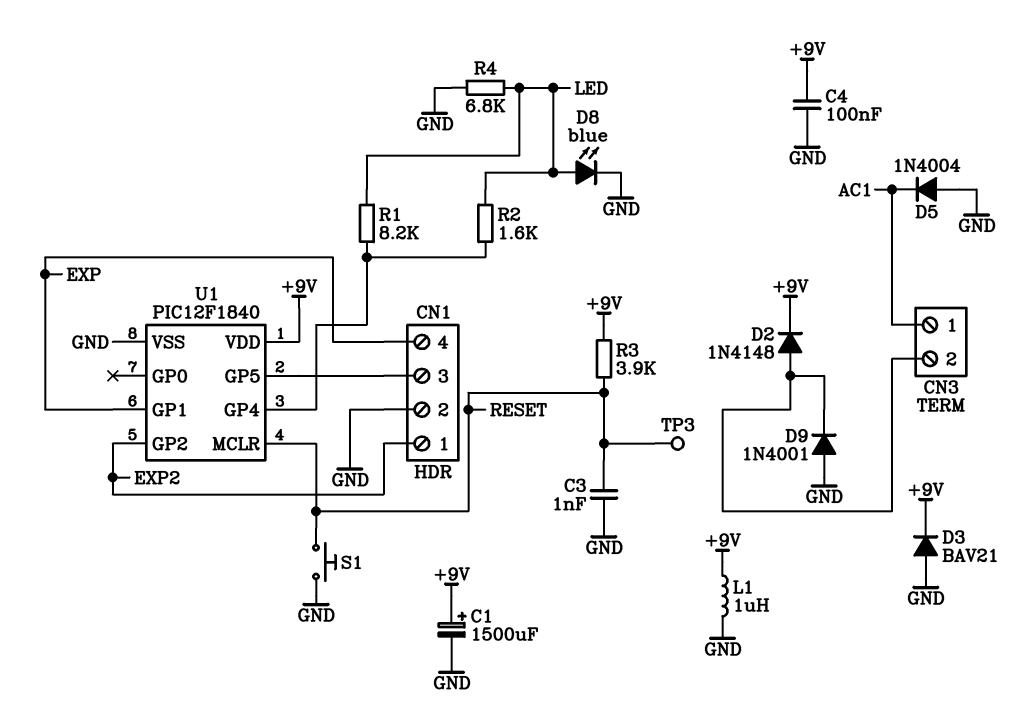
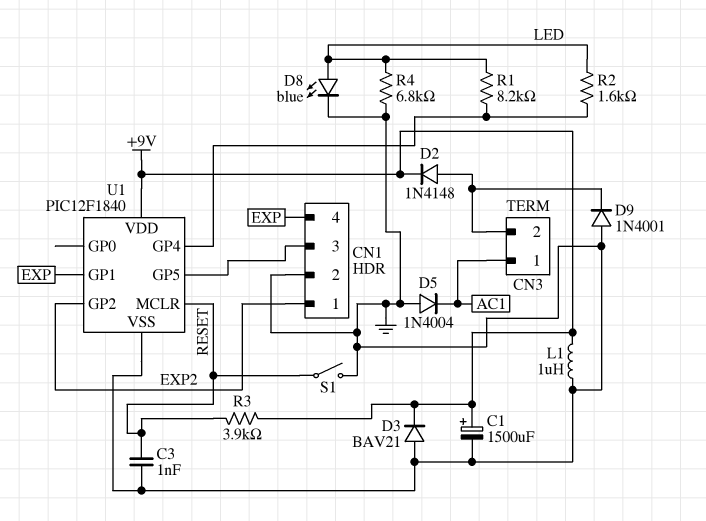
C4: 100nF (+9V, GND) -> none
S1: button (GND, RESET) -> switch (GND, RESET)
TP3: test point (RESET) -> none

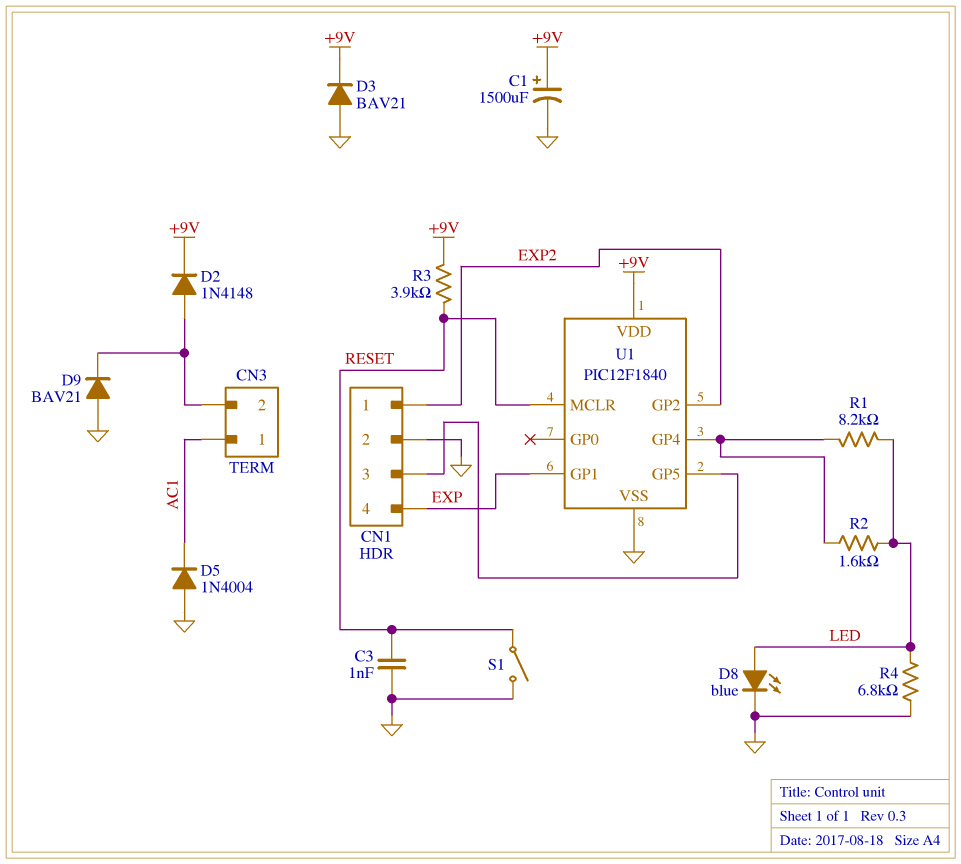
D9: diode 1N4001 (A GND, K CN3/2) -> diode BAV21 (A GND, K CN3/2)
L1: 1uH (+9V, GND) -> none

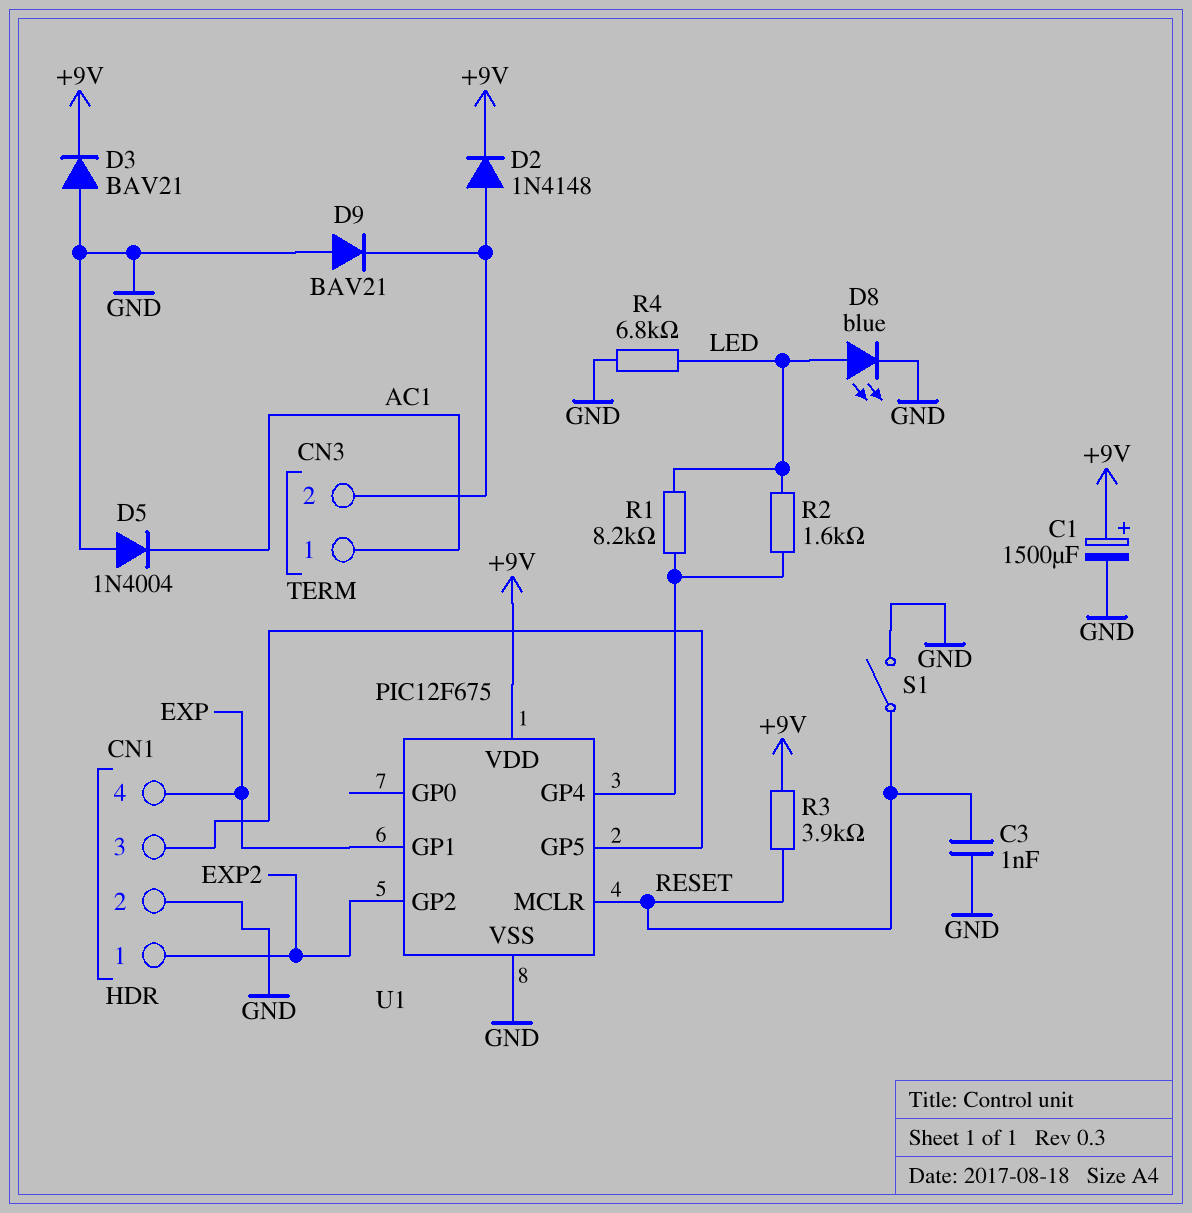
U1: PIC12F1840 -> PIC12F675

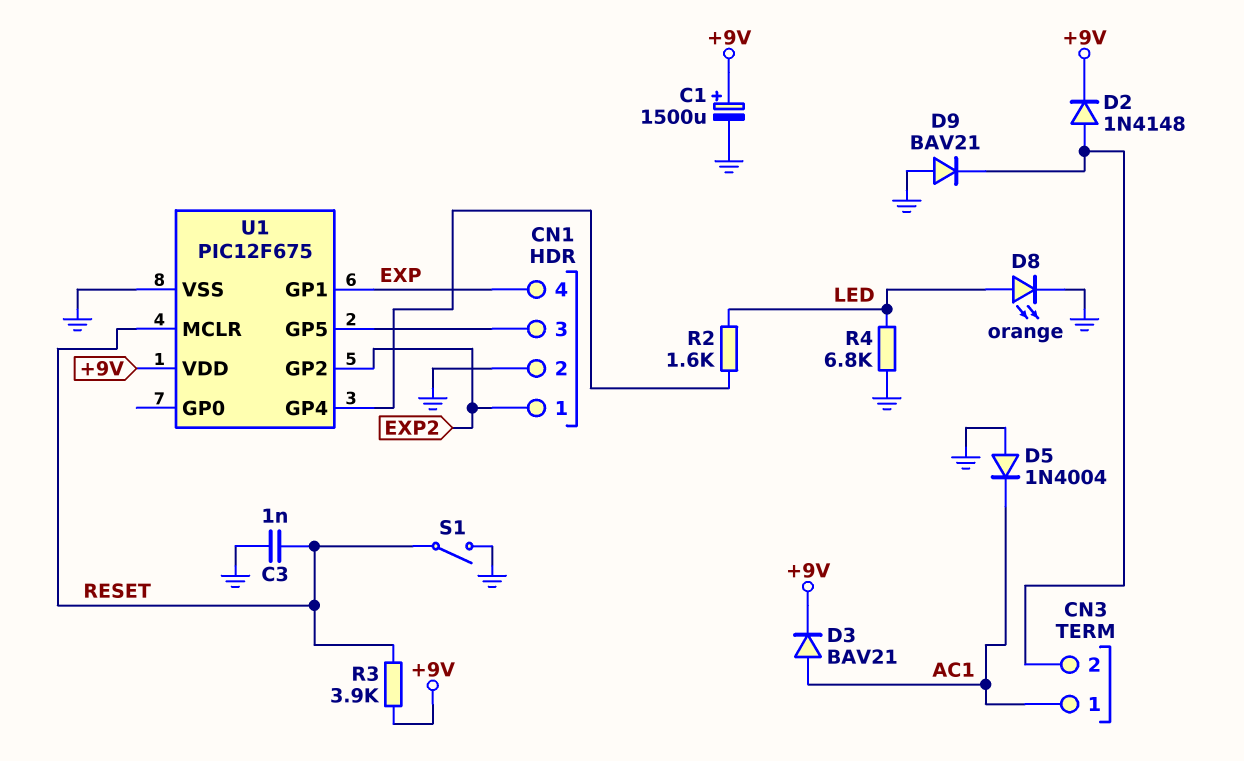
D3: diode BAV21 (A GND, K +9V) -> diode BAV21 (A AC1, K +9V)
D8: LED blue (A LED, K GND) -> LED orange (A LED, K GND)
R1: 8.2k (LED, U1/GP4) -> none

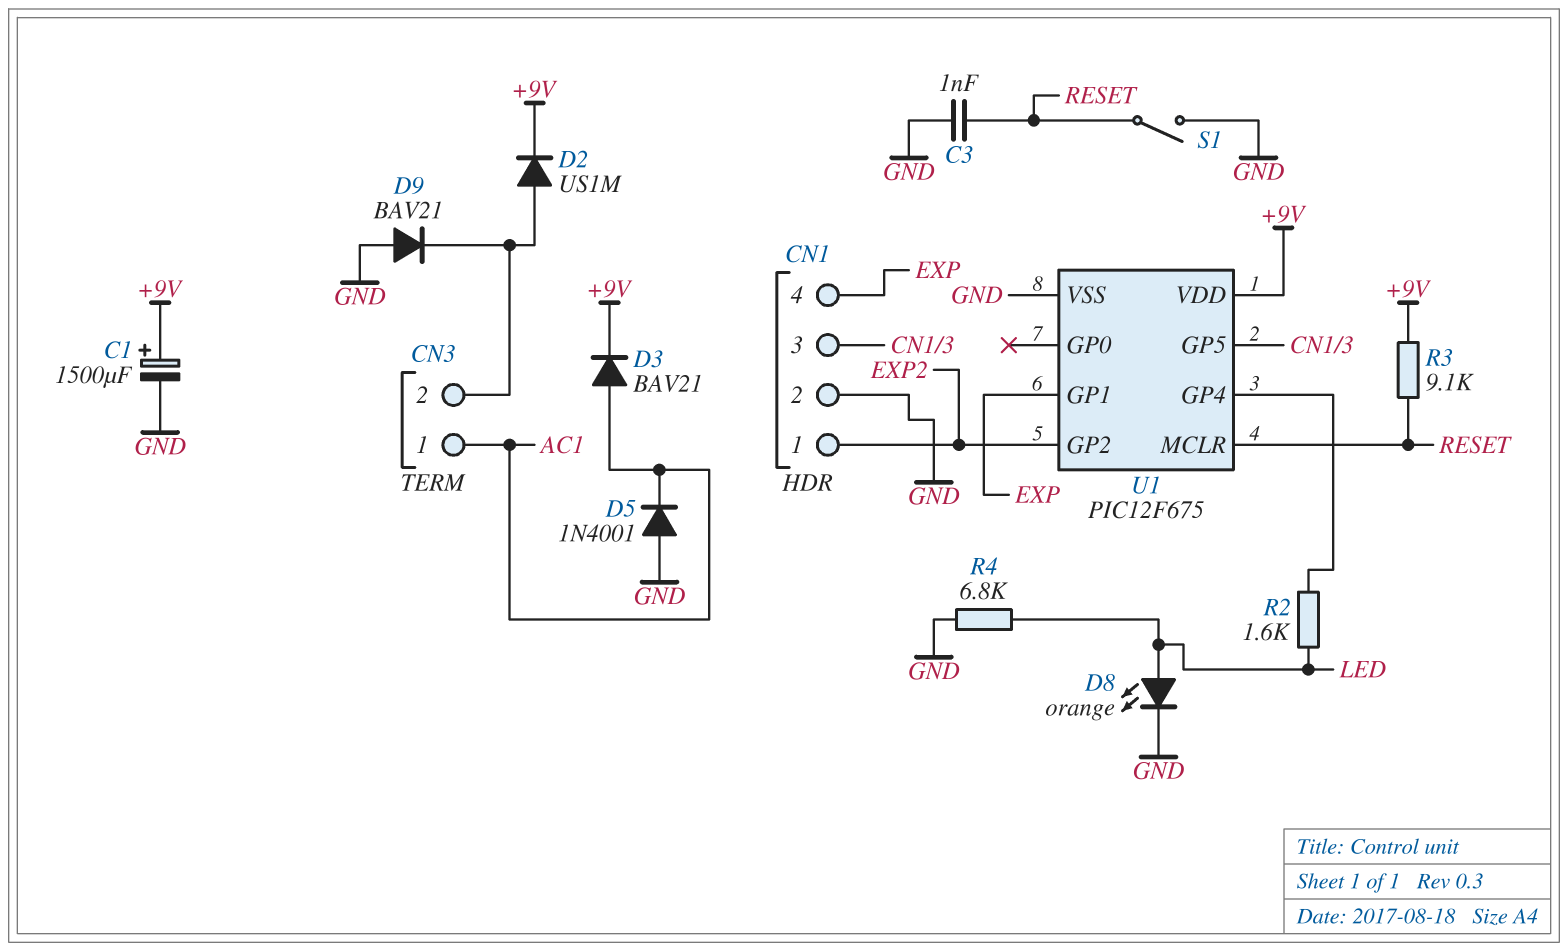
D2: diode 1N4148 (A CN3/2, K +9V) -> diode US1M (A CN3/2, K +9V)
D5: diode 1N4004 (A GND, K AC1) -> diode 1N4001 (A GND, K AC1)
R3: 3.9k (+9V, RESET) -> 9.1k (+9V, RESET)

